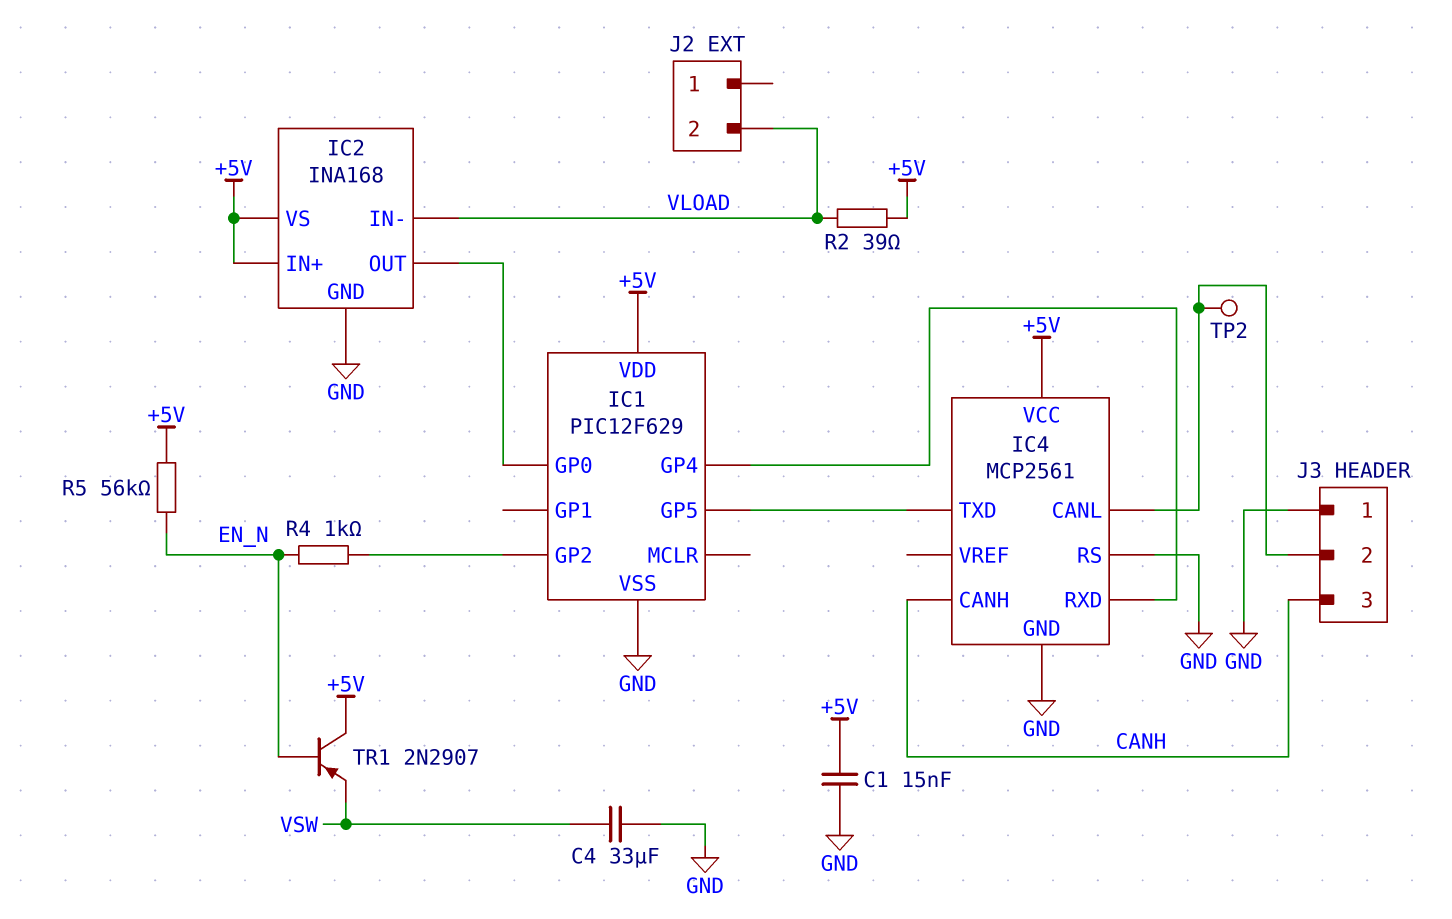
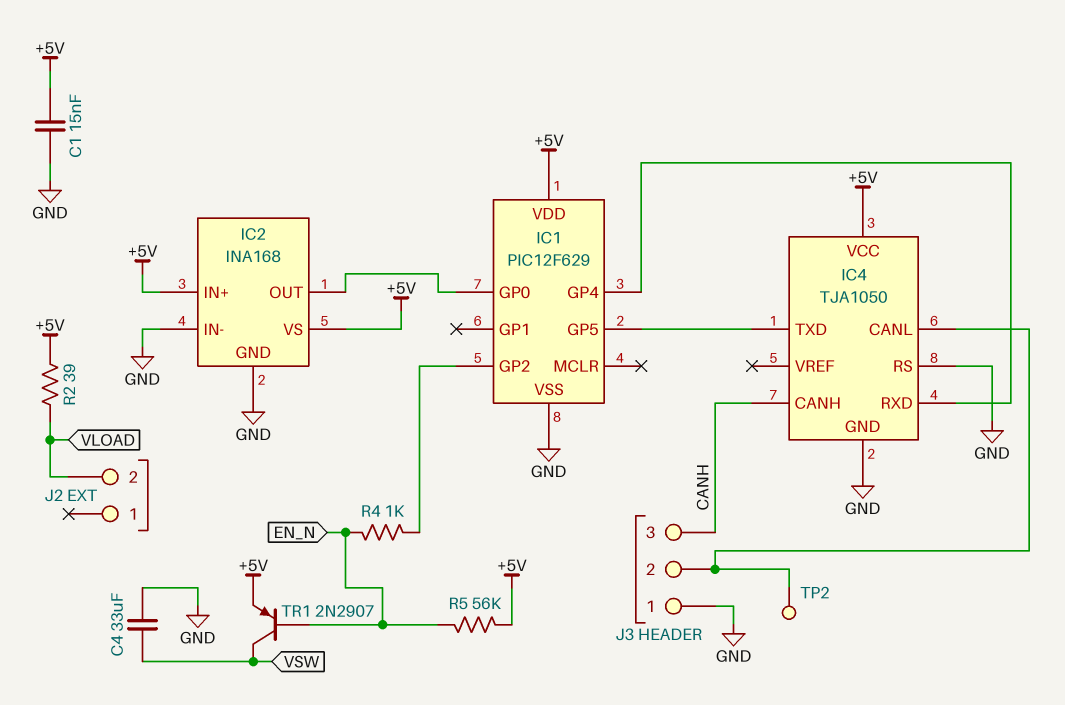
IC2 pin IN-: VLOAD -> GND
IC4: MCP2561 -> TJA1050
TR1: PNP 2N2907 (B EN_N, C +5V, E VSW) -> PNP 2N2907 (B EN_N, C VSW, E +5V)

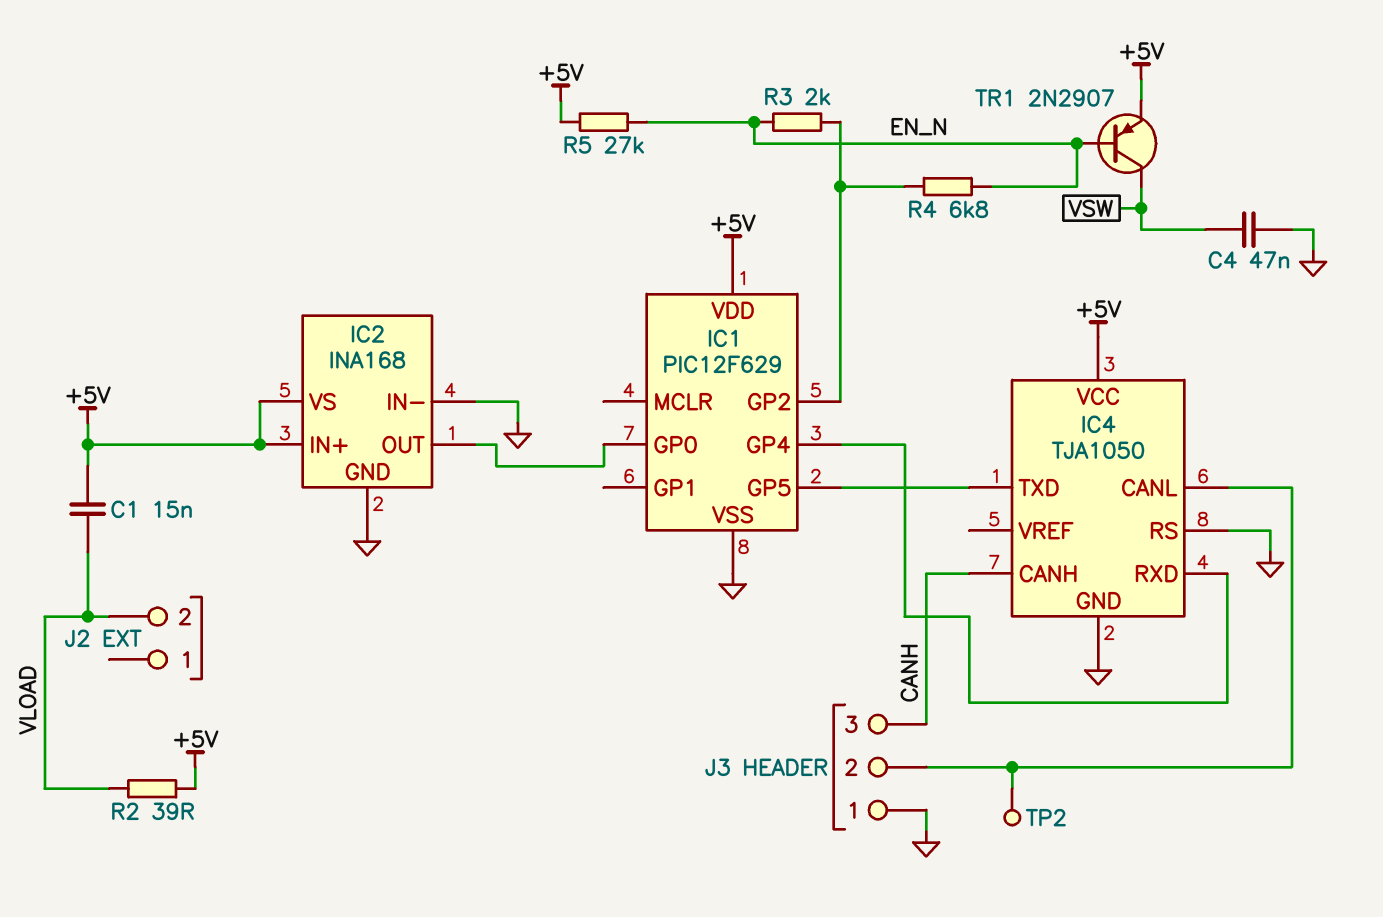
C1: 15nF (+5V, GND) -> 15nF (+5V, VLOAD)
C4: 33uF (GND, VSW) -> 47nF (GND, VSW)
R3: none -> 2k (EN_N, IC1/GP2)
R4: 1k (EN_N, IC1/GP2) -> 6.8k (EN_N, IC1/GP2)
R5: 56k (+5V, EN_N) -> 27k (+5V, EN_N)

